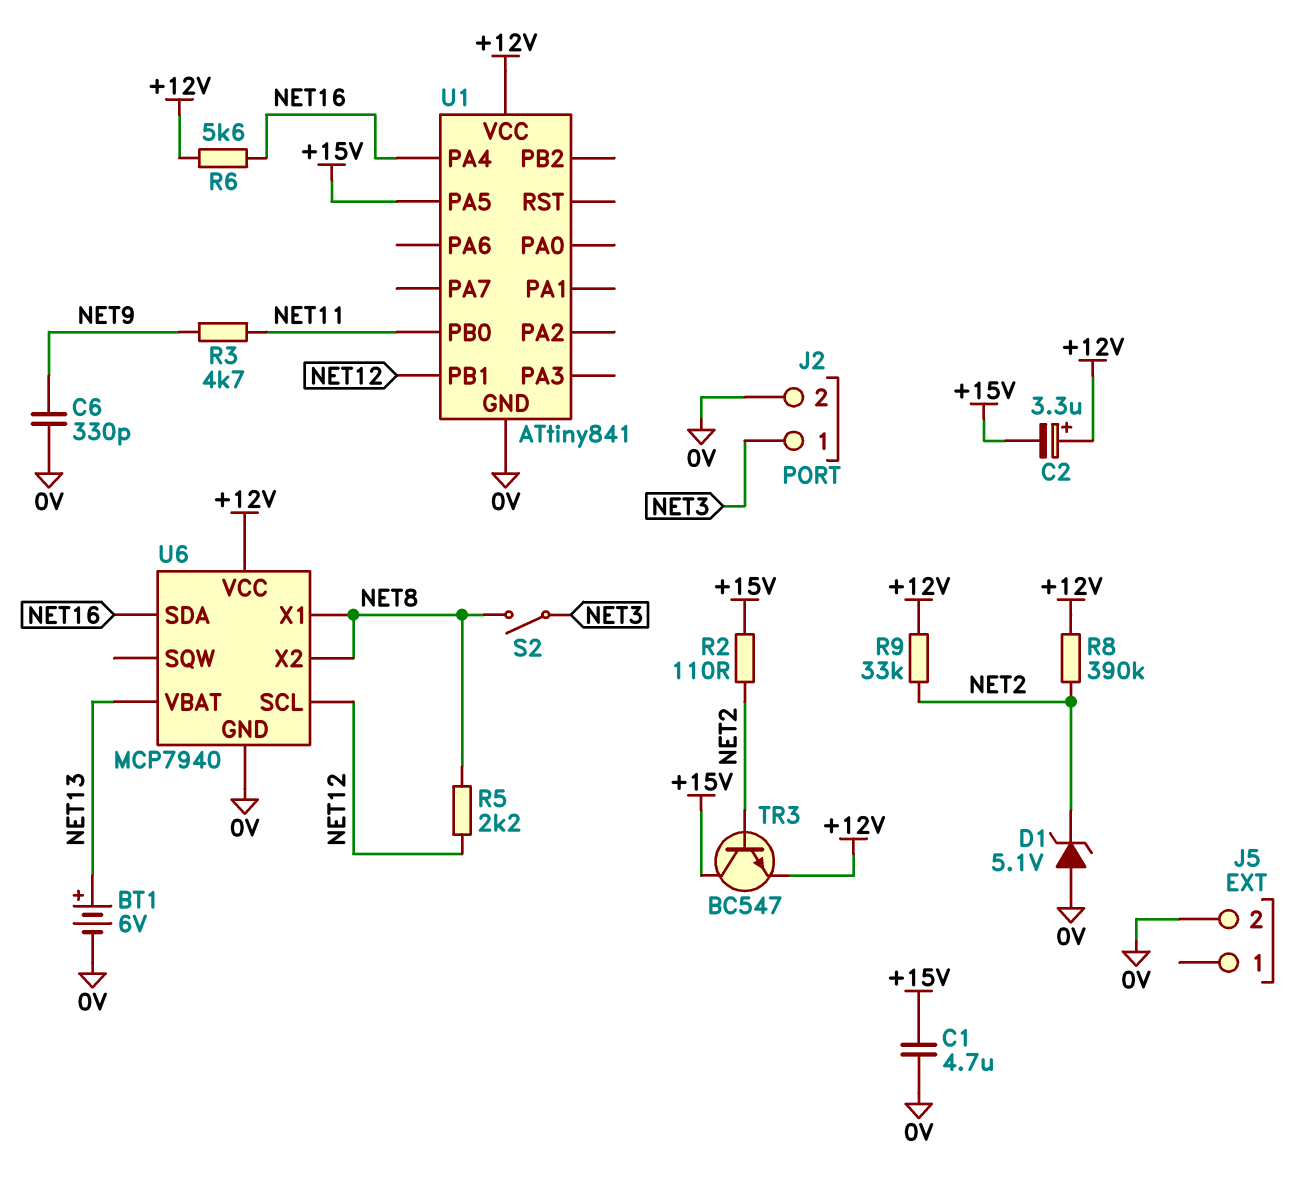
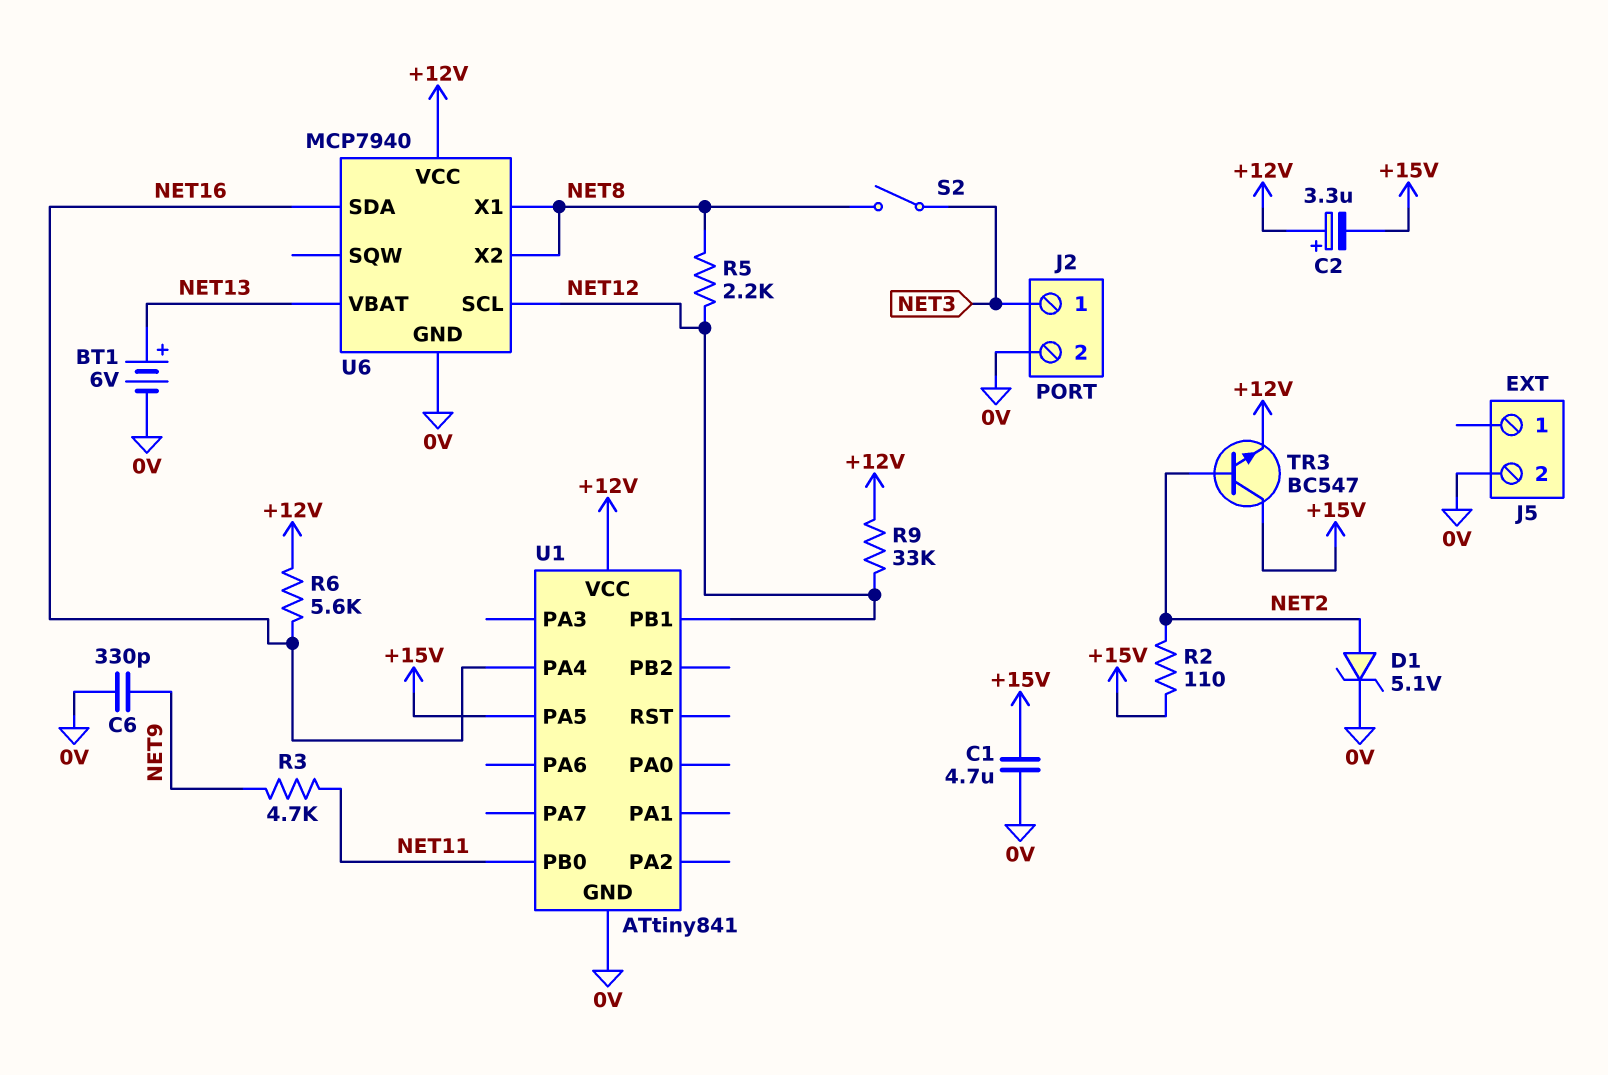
D1: zener 5.1V (A 0V, K NET2) -> zener 5.1V (A NET2, K 0V)
R8: 390k (+12V, NET2) -> none
R9: 33k (+12V, NET2) -> 33k (+12V, NET12)

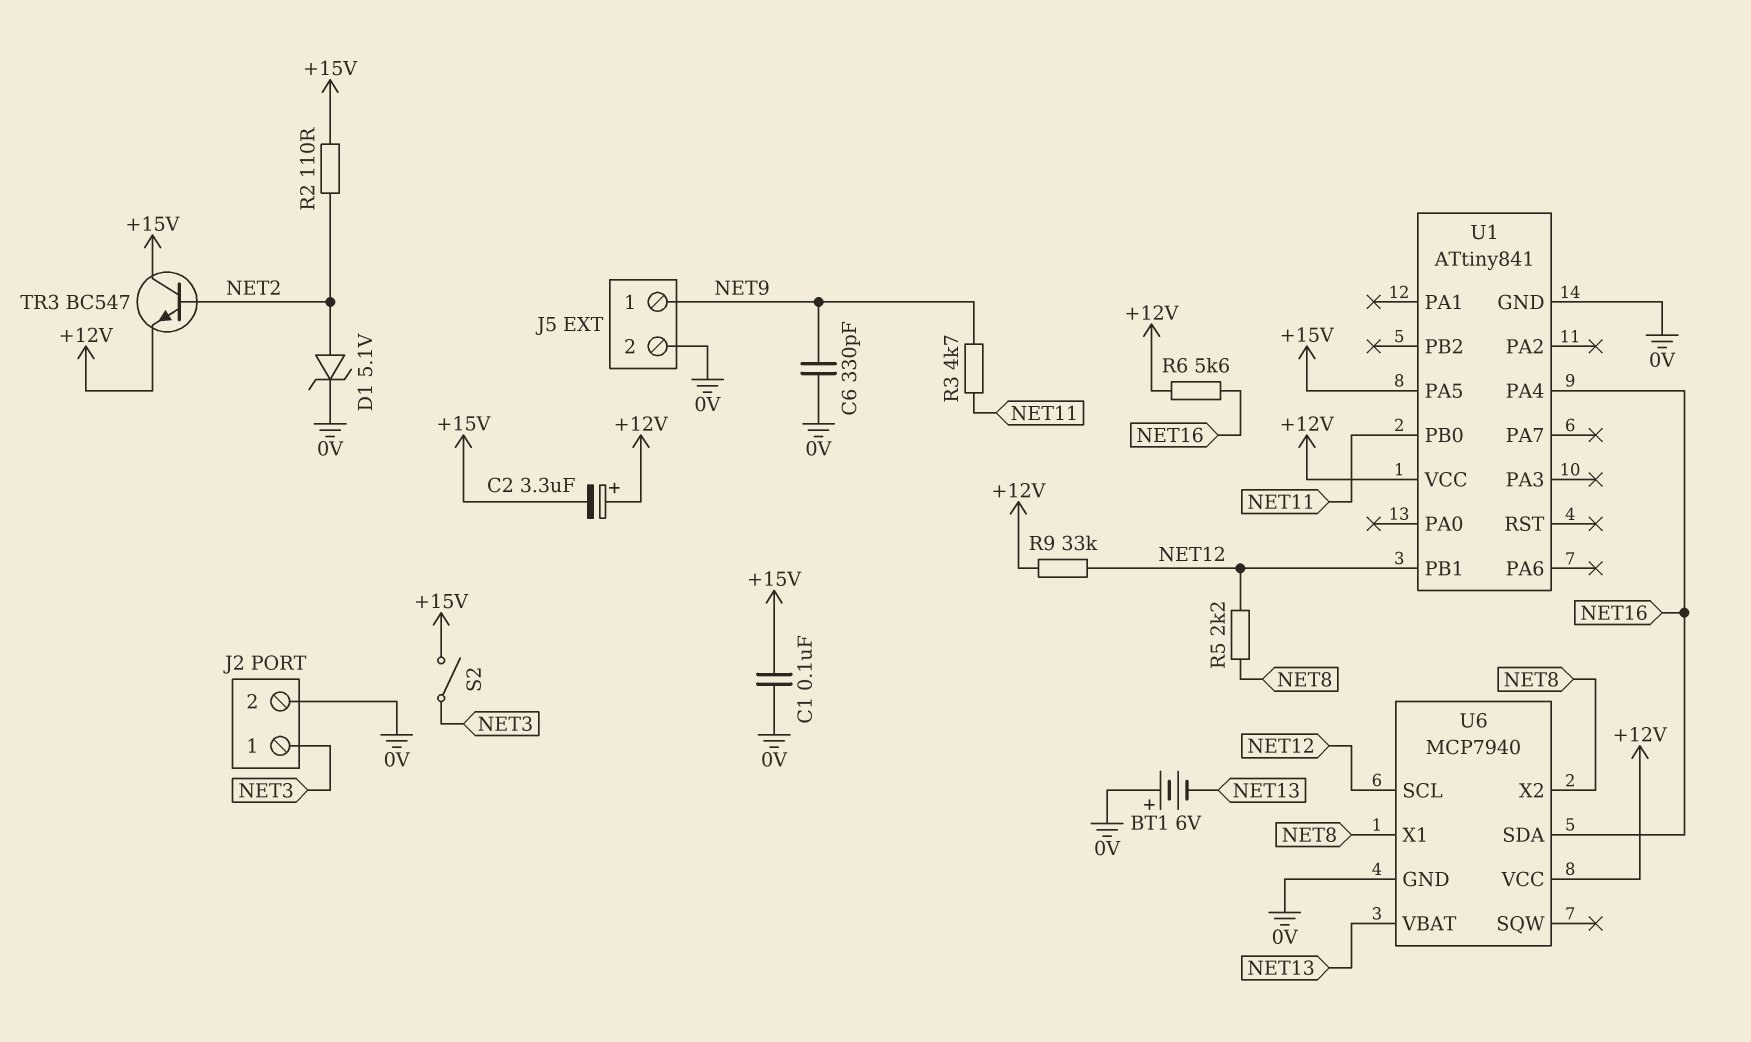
BT1: 6V (plus NET13, minus 0V) -> 6V (plus 0V, minus NET13)
C1: 4.7uF (+15V, 0V) -> 100nF (+15V, 0V)
J5 pin 1: none -> NET9
S2: switch (NET3, NET8) -> switch (+15V, NET3)

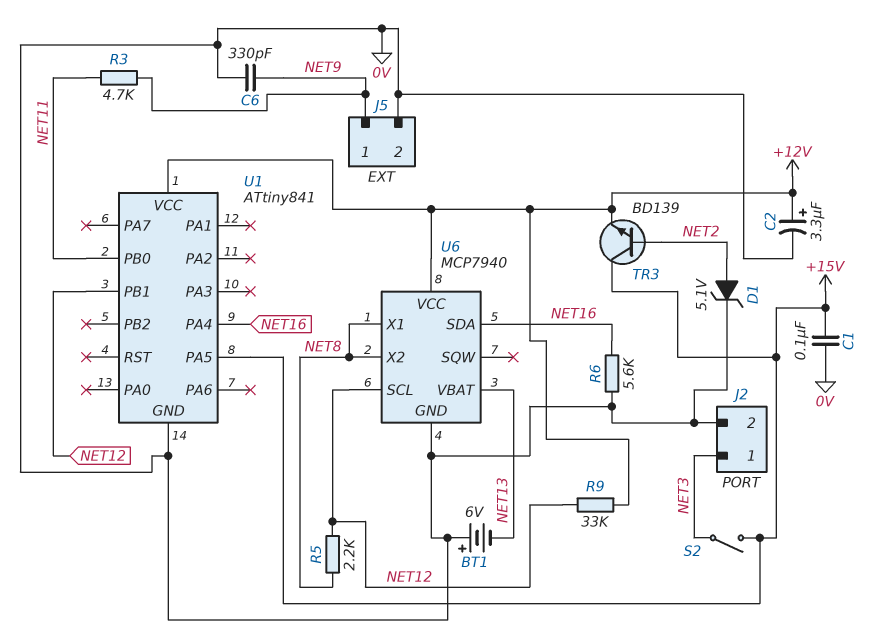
C2: 3.3uF (plus +12V, minus +15V) -> 3.3uF (plus +12V, minus 0V)
R2: 110 (+15V, NET2) -> none
R6: 5.6k (+12V, NET16) -> 5.6k (0V, NET16)
TR3: NPN BC547 (B NET2, C +15V, E +12V) -> NPN BD139 (B NET2, C +15V, E +12V)

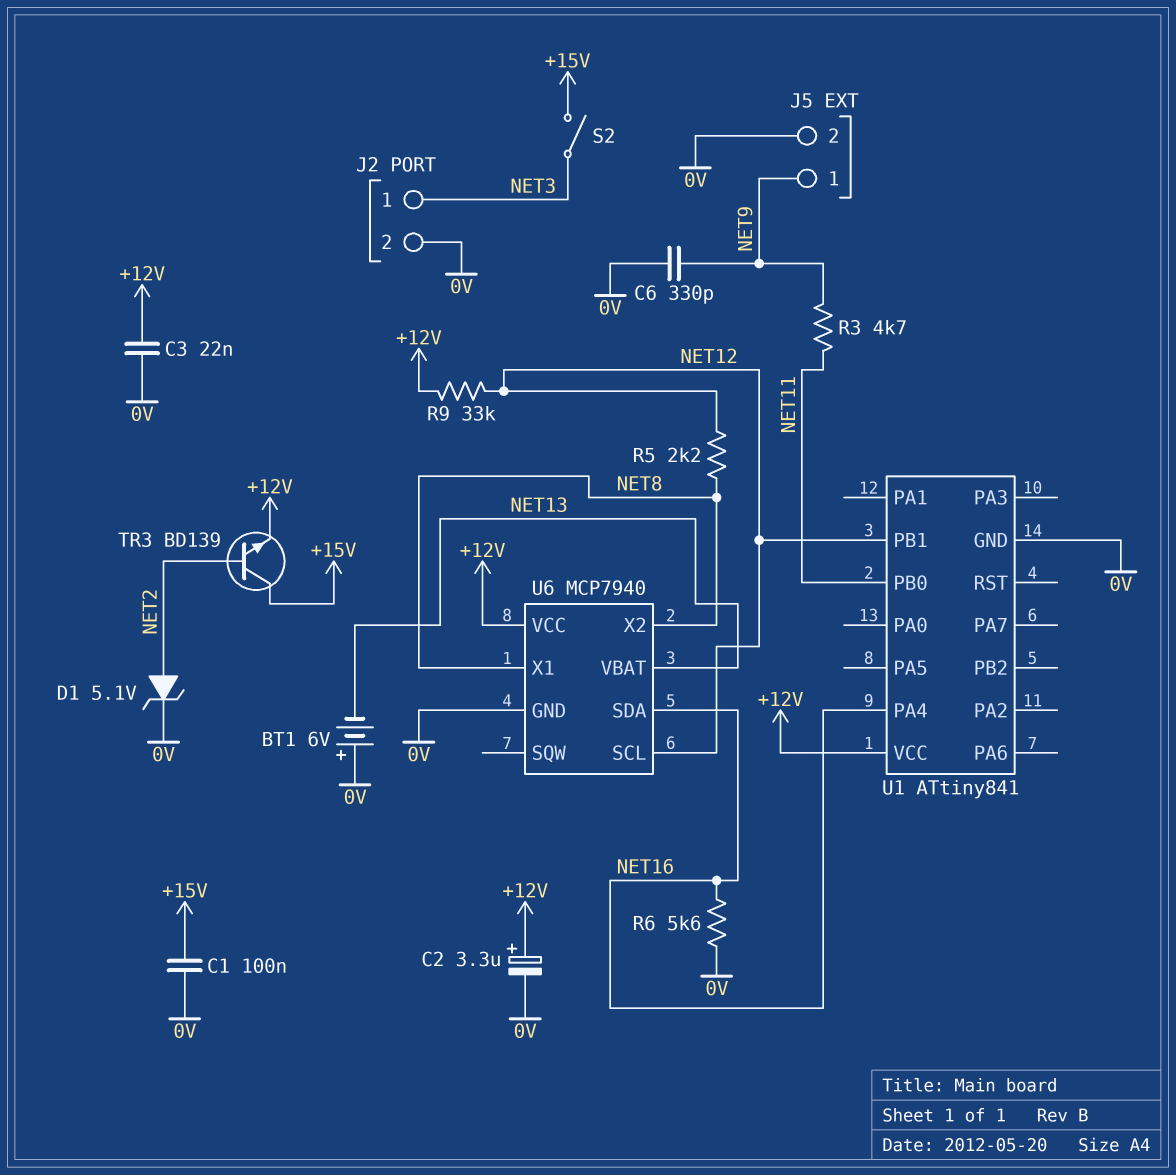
C3: none -> 22nF (+12V, 0V)
U1 pin PA5: +15V -> none

